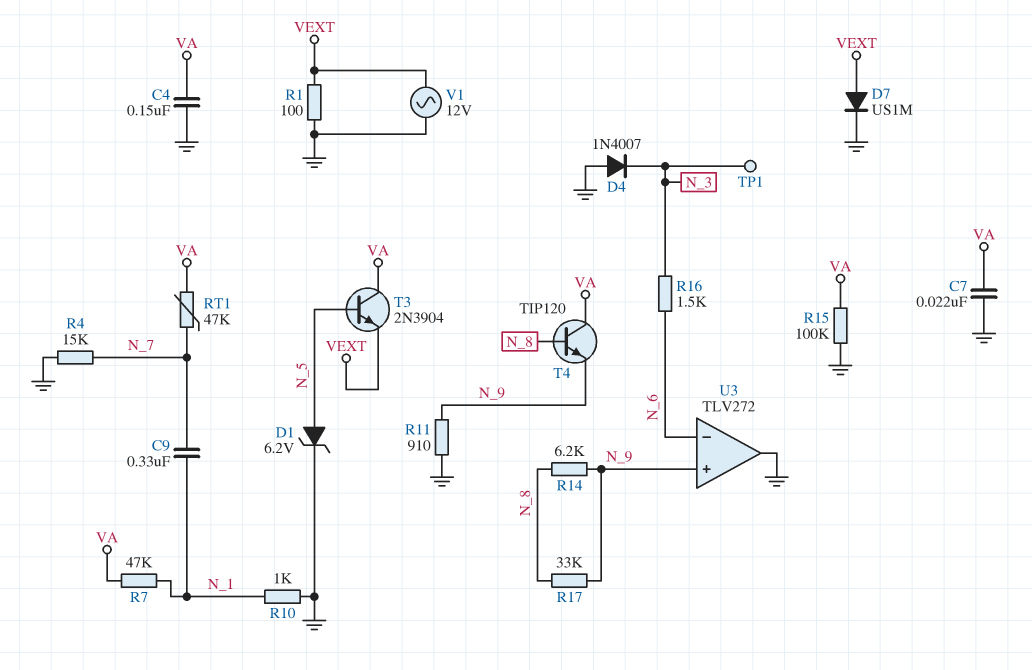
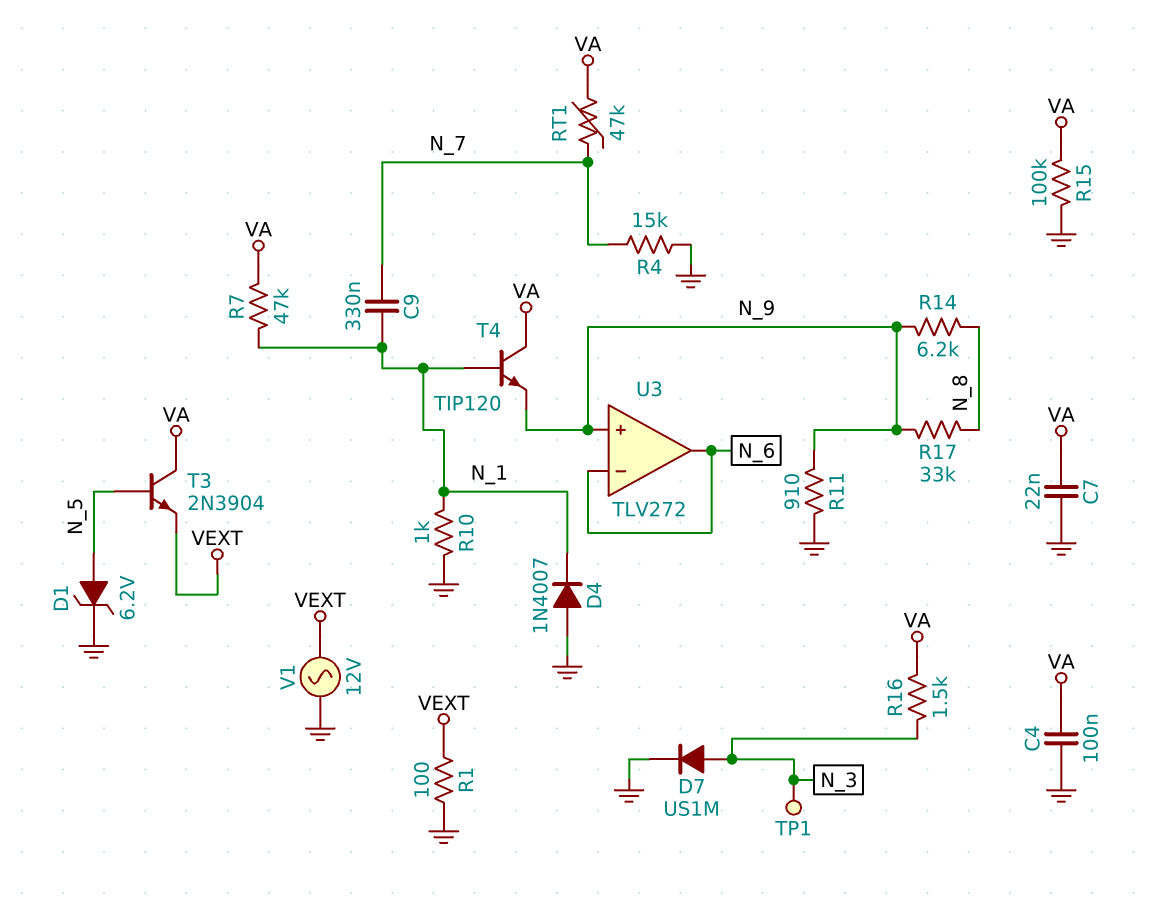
C4: 150nF (GND, VA) -> 100nF (GND, VA)
D4: diode 1N4007 (A GND, K N_3) -> diode 1N4007 (A GND, K N_1)
D7: diode US1M (A VEXT, K GND) -> diode US1M (A N_3, K GND)
R16: 1.5k (N_3, N_6) -> 1.5k (N_3, VA)
T4: NPN TIP120 (B N_8, C VA, E N_9) -> NPN TIP120 (B N_1, C VA, E N_9)
U3 pin out: GND -> N_6

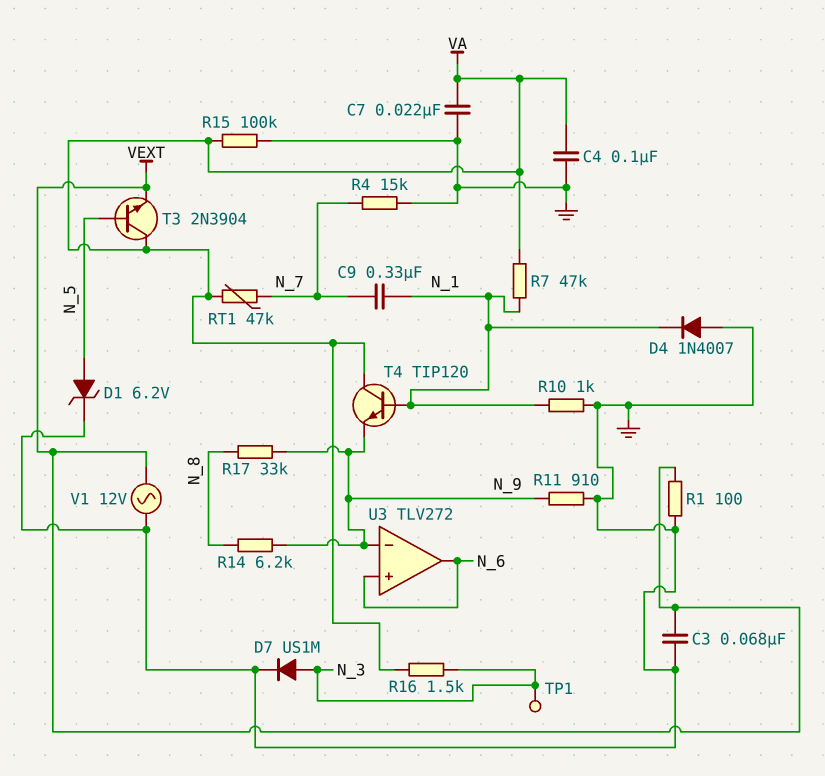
C3: none -> 68nF (GND, VEXT)
U3 pin in+: N_9 -> N_6
U3 pin in-: N_6 -> N_9

